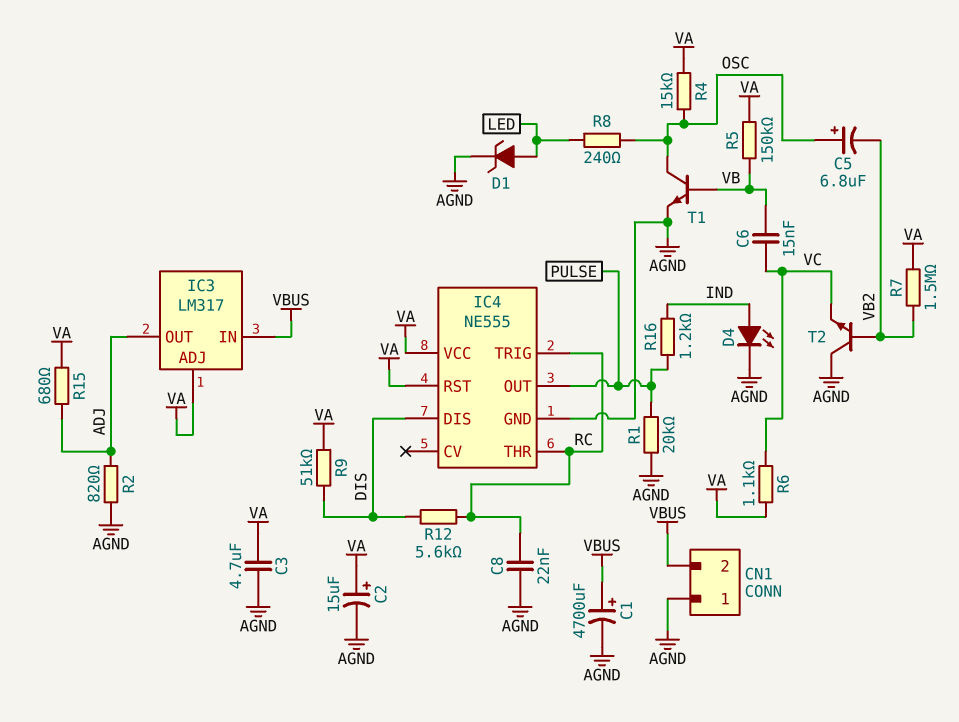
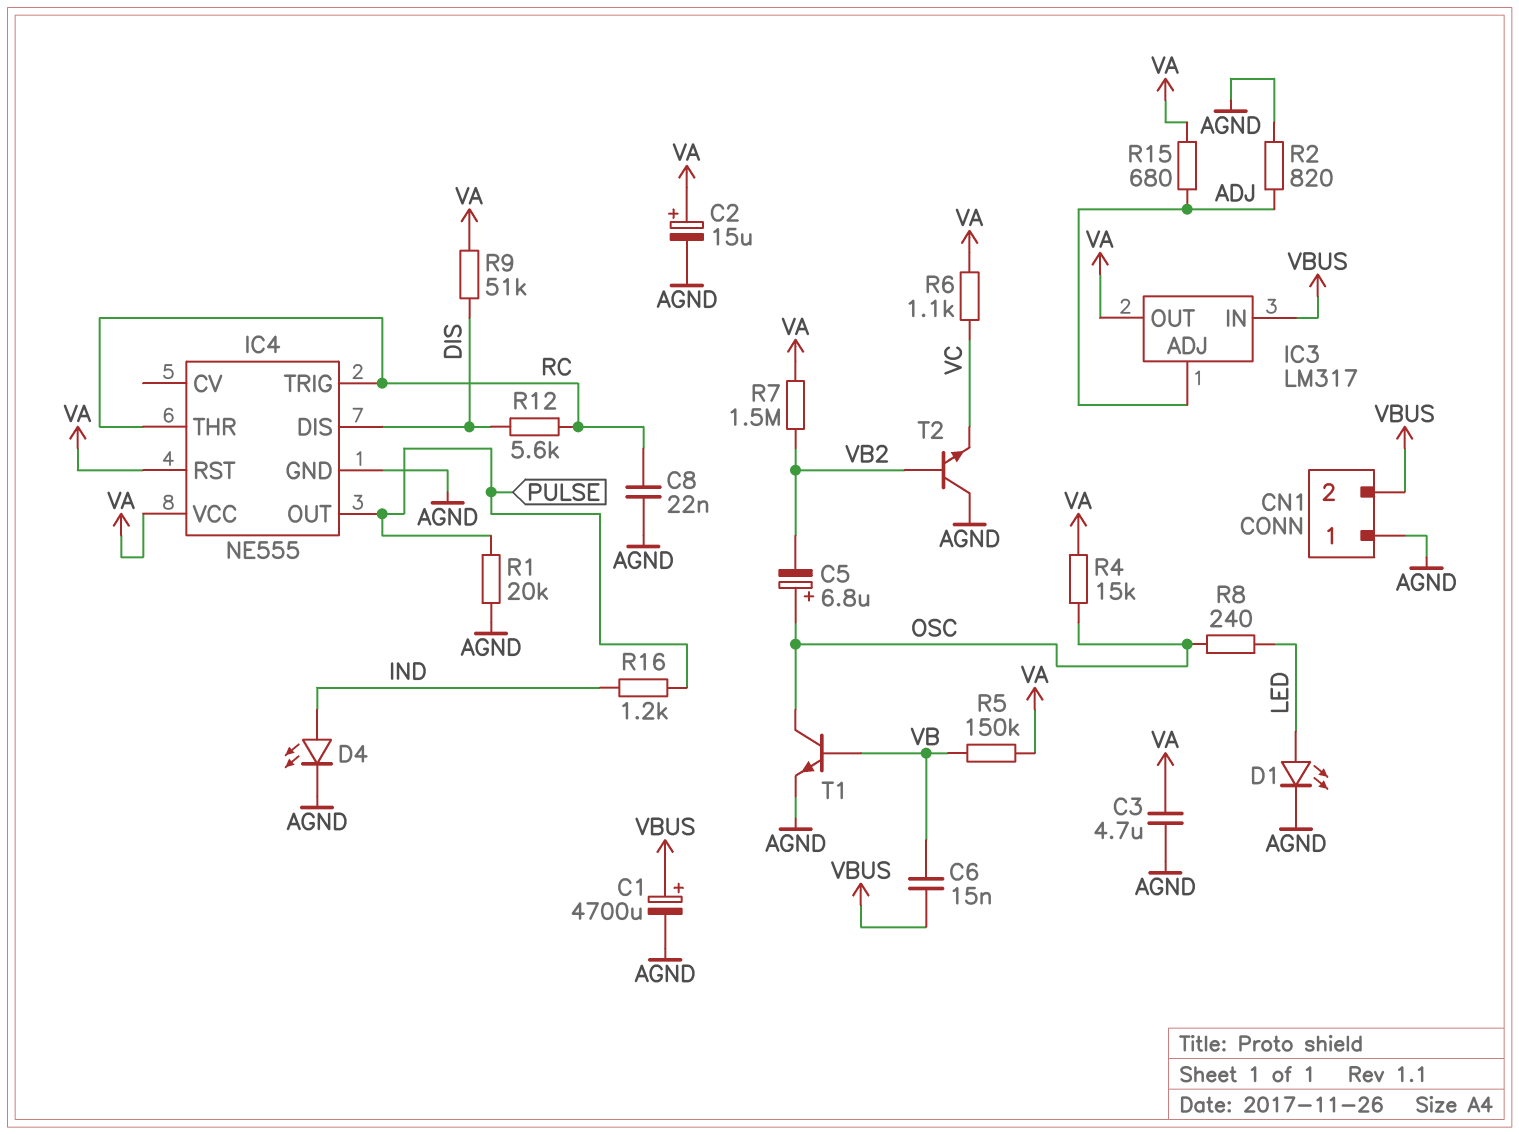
C6: 15nF (VB, VC) -> 15nF (VB, VBUS)
D1: zener (A LED, K AGND) -> LED (A LED, K AGND)
IC3 pin ADJ: VA -> ADJ
IC3 pin OUT: ADJ -> VA

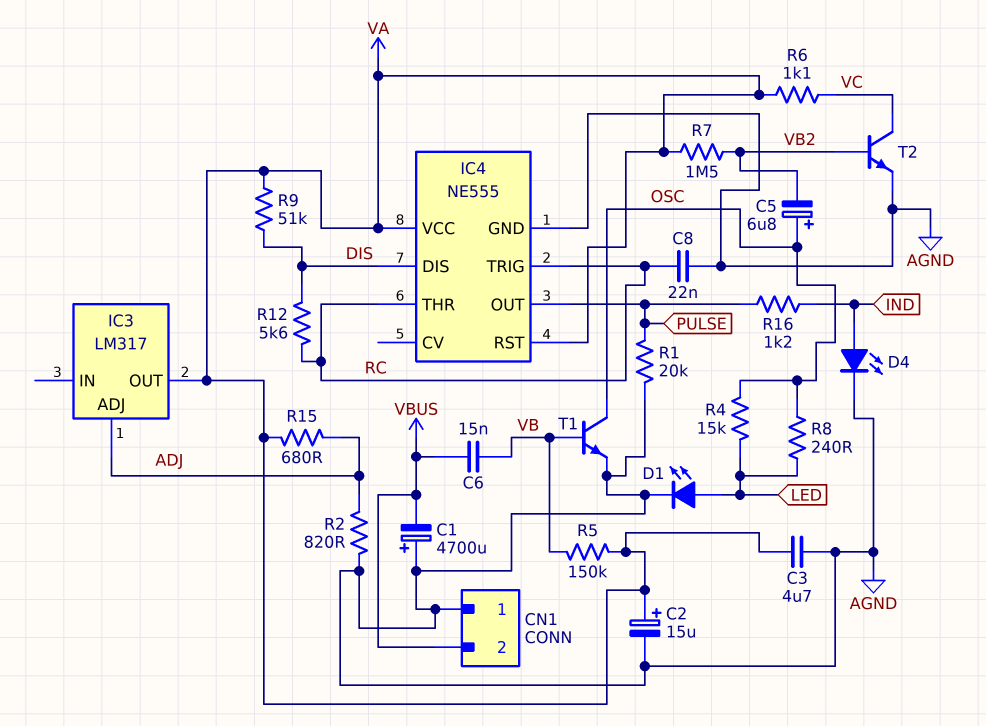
C1: 4700uF (plus VBUS, minus AGND) -> 4700uF (plus AGND, minus VBUS)
IC3 pin IN: VBUS -> none
R4: 15k (OSC, VA) -> 15k (LED, OSC)
T2: NPN (B VB2, C AGND, E VC) -> NPN (B VB2, C VC, E AGND)

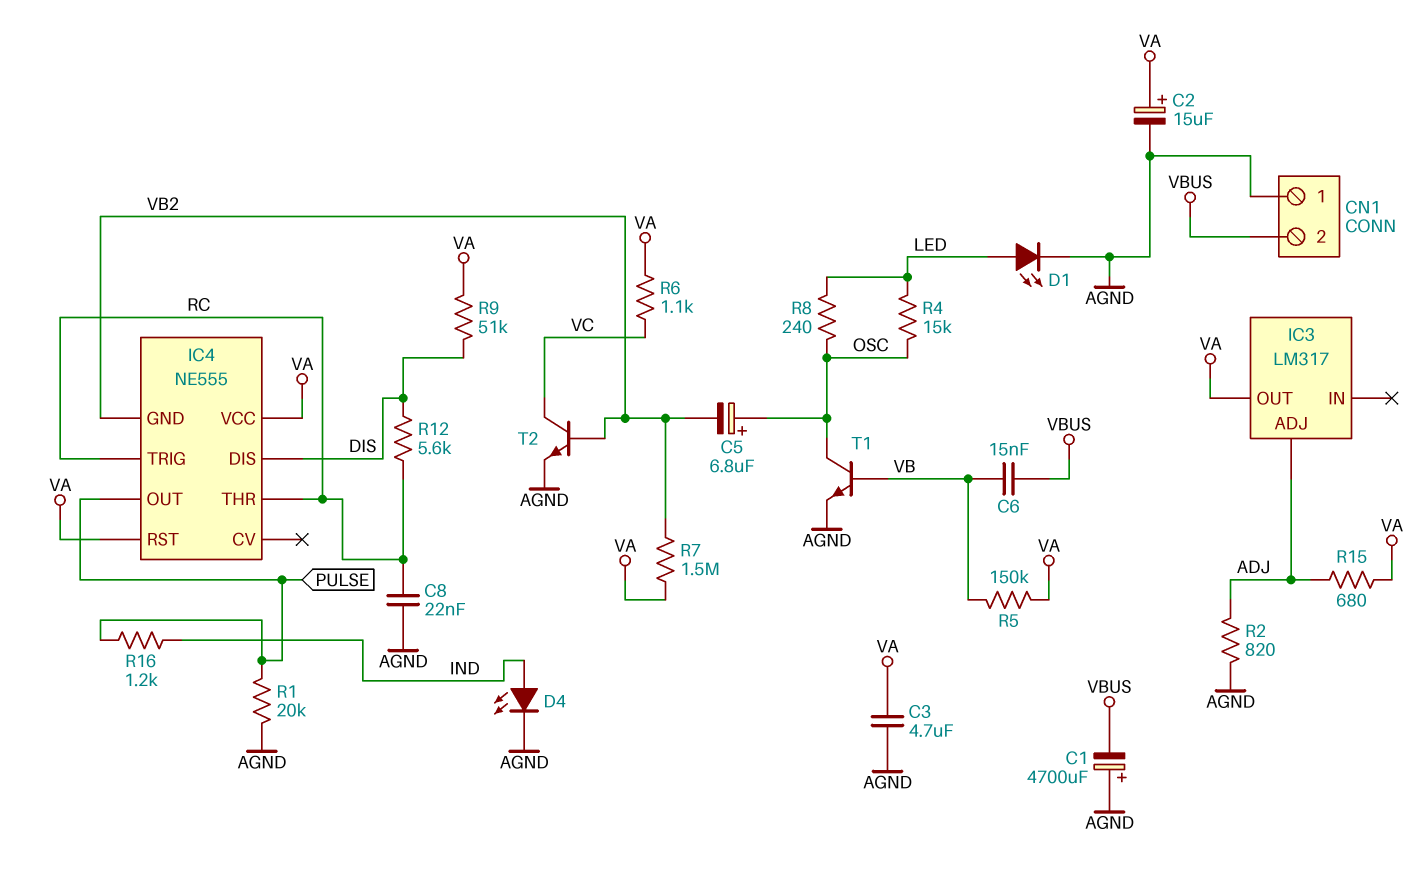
IC4 pin GND: AGND -> VB2

